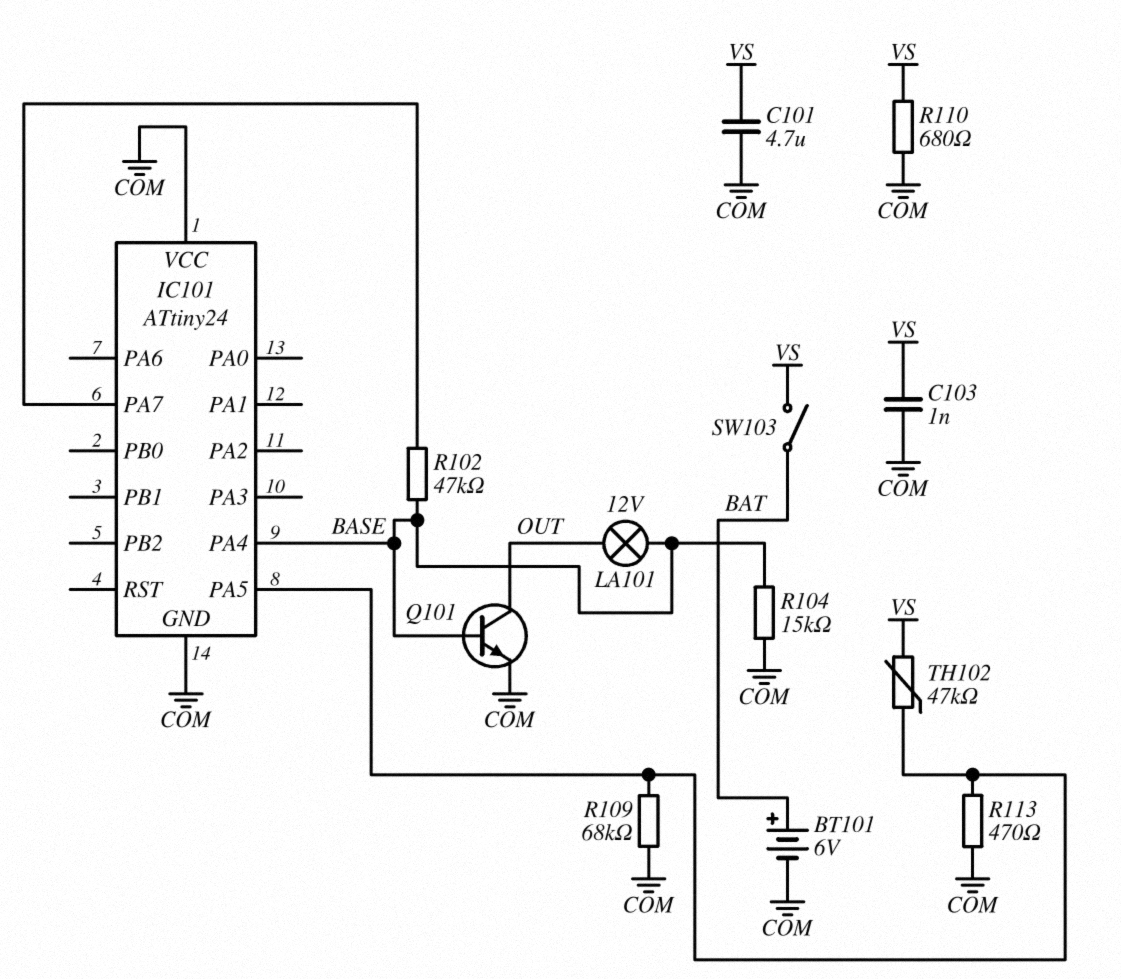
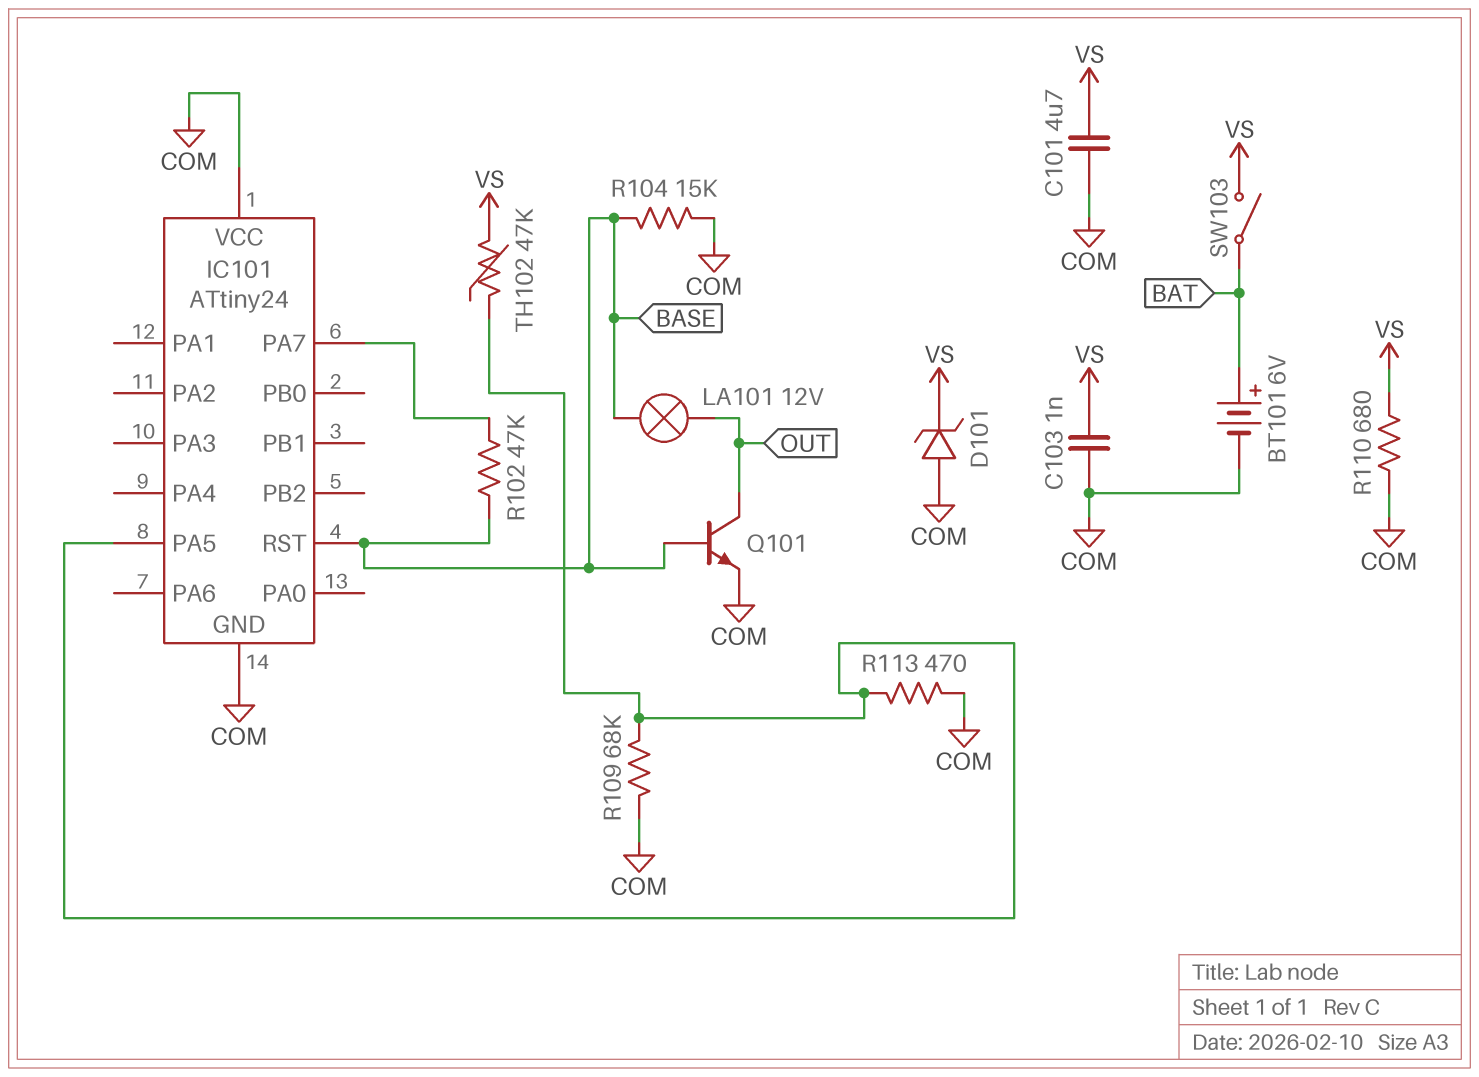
D101: none -> zener (A COM, K VS)
IC101 pin PA4: BASE -> none
IC101 pin RST: none -> BASE

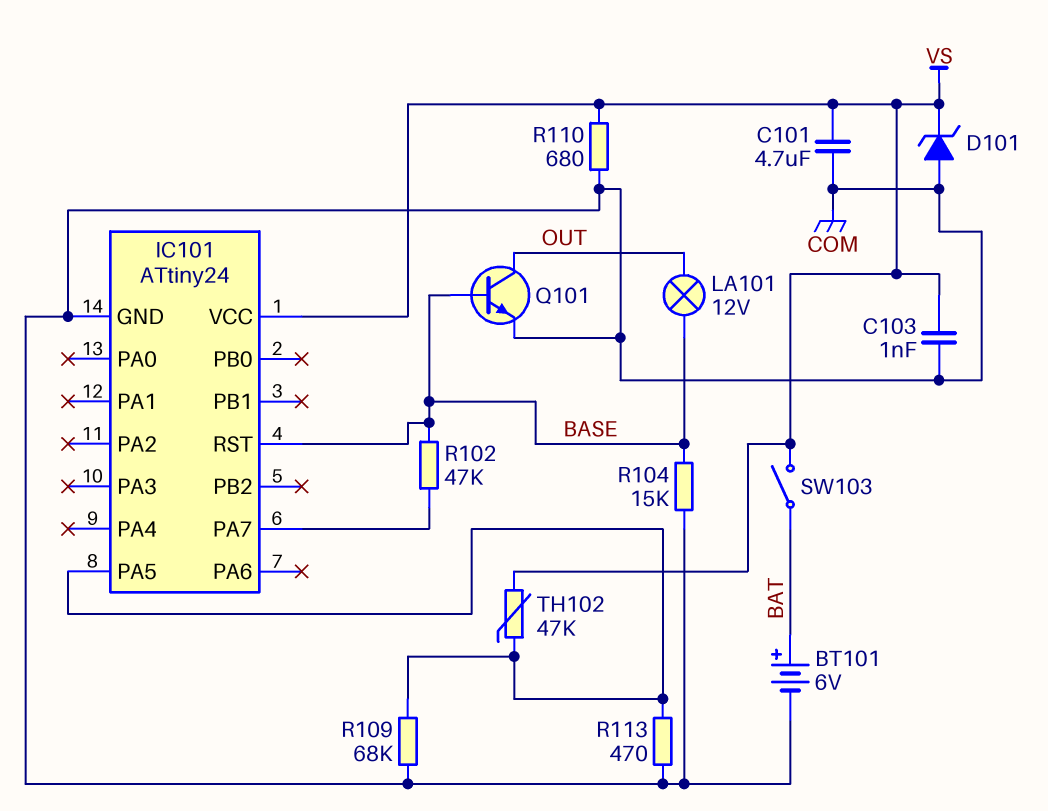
IC101 pin VCC: COM -> VS

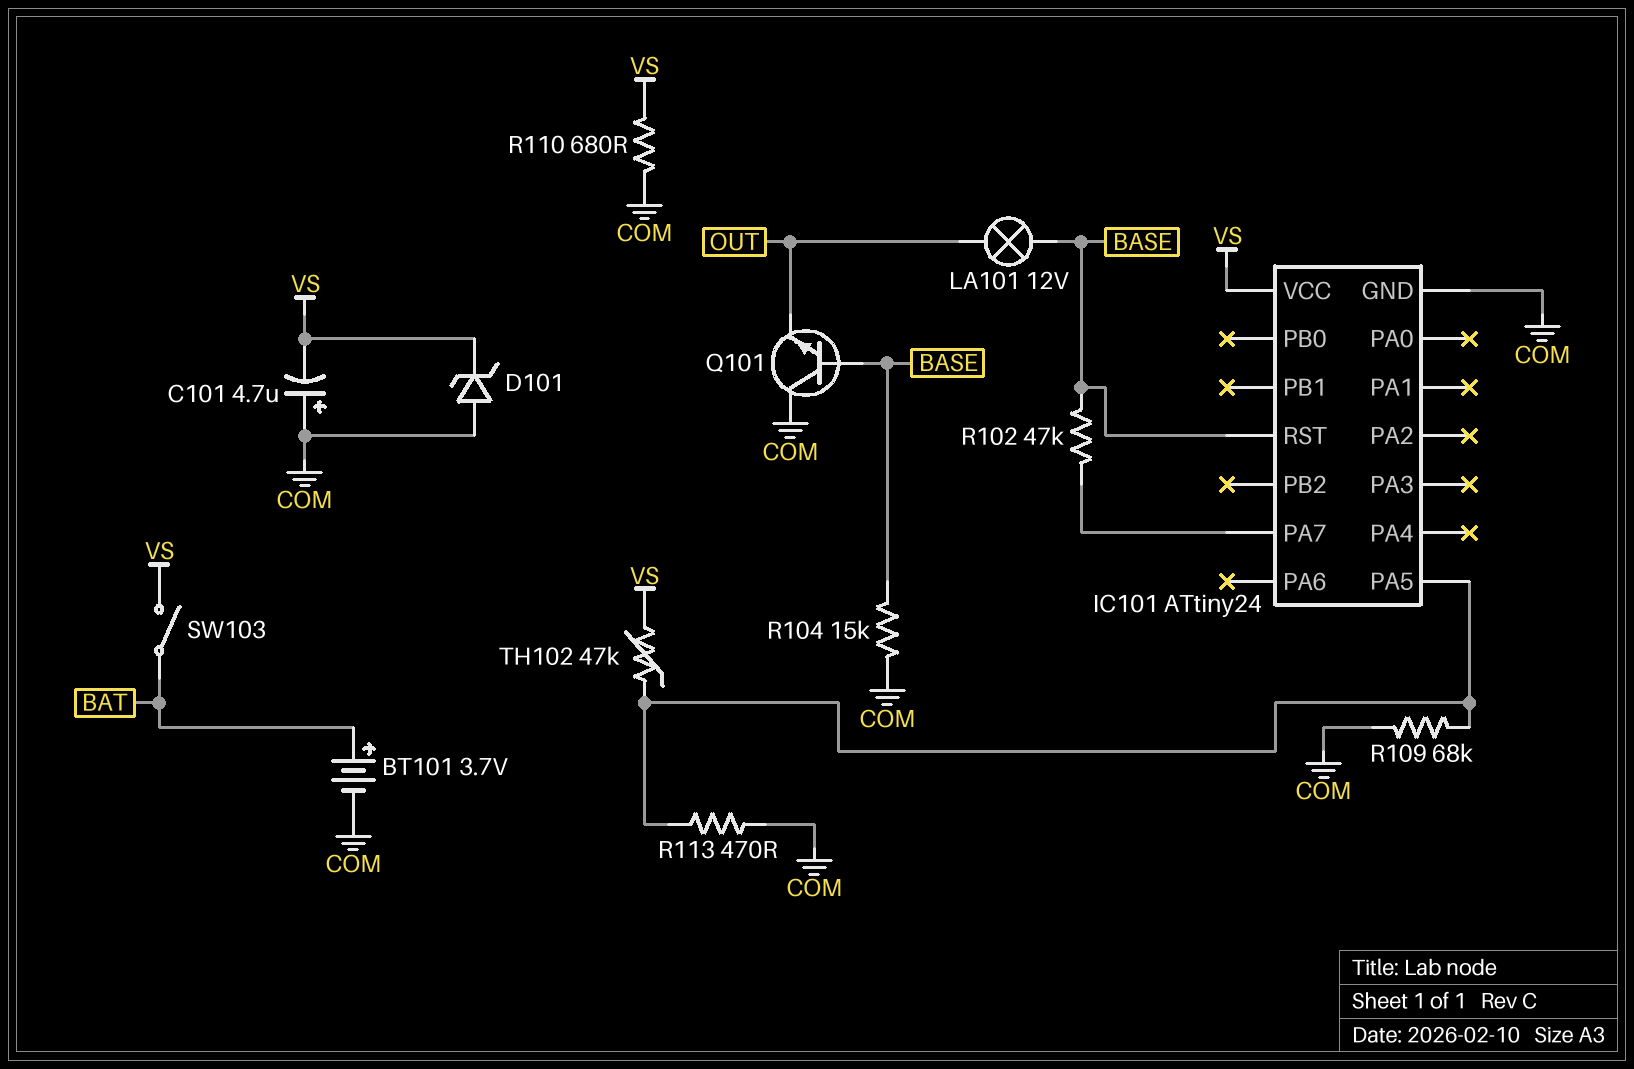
BT101: 6V (plus BAT, minus COM) -> 3.7V (plus BAT, minus COM)
C101: 4.7uF (COM, VS) -> 4.7uF (plus COM, minus VS)
C103: 1nF (COM, VS) -> none
Q101: NPN (B BASE, C OUT, E COM) -> NPN (B BASE, C COM, E OUT)

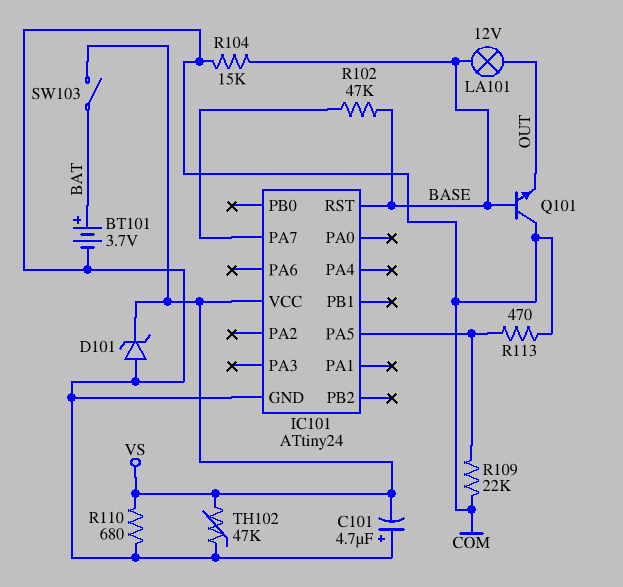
R109: 68k (COM, IC101/PA5) -> 22k (COM, IC101/PA5)
TH102: 47k (IC101/PA5, VS) -> 47k (COM, VS)

